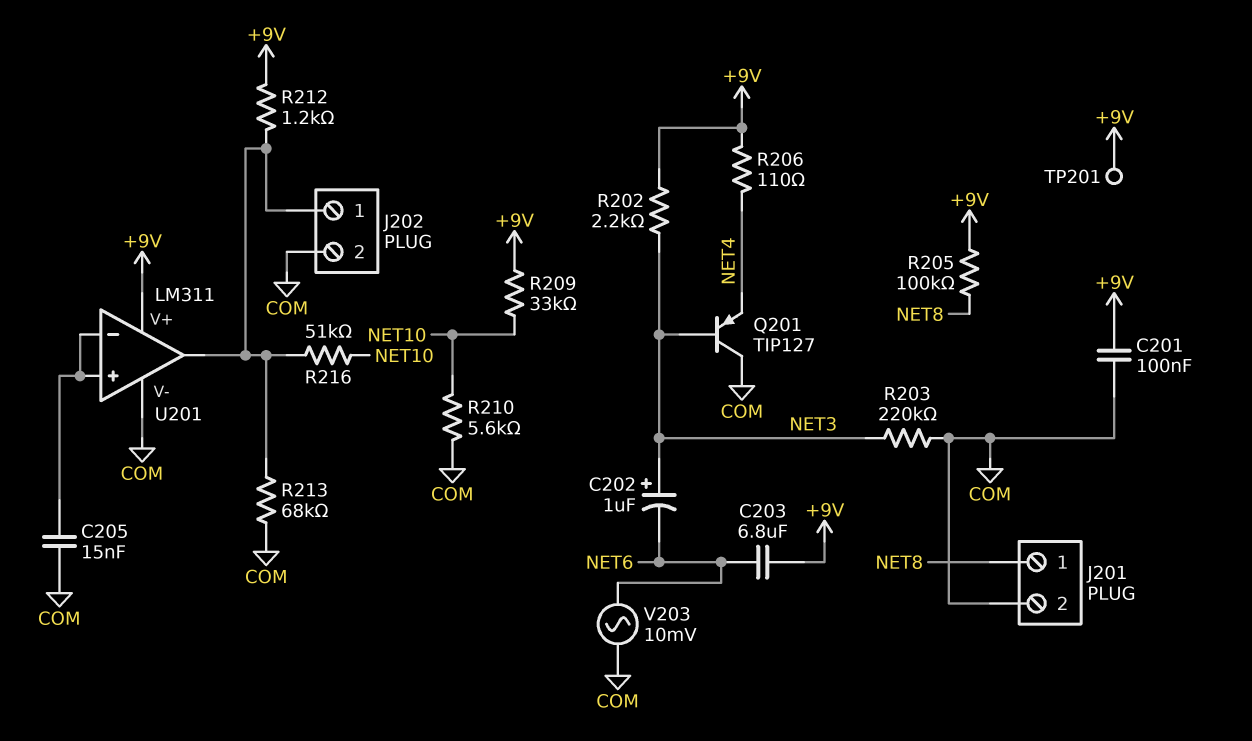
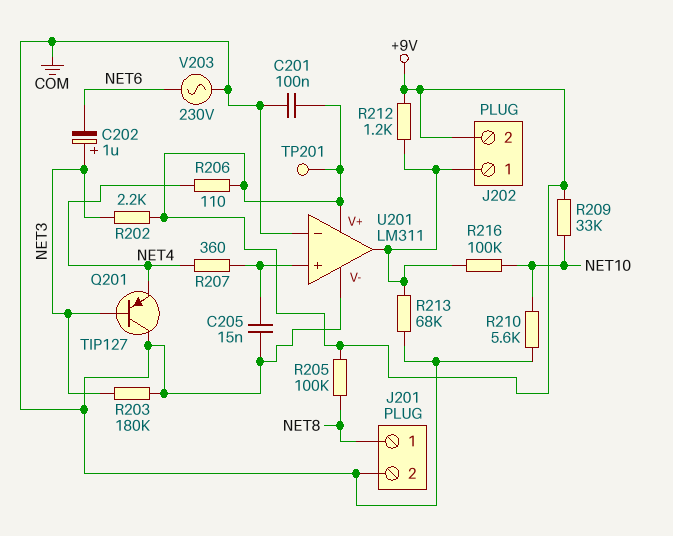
C203: 6.8uF (+9V, NET6) -> none
J202 pin 2: COM -> +9V
R203: 220k (COM, NET3) -> 180k (COM, NET3)
R207: none -> 360 (NET4, U201/in+)
R216: 51k (J202/1, NET10) -> 100k (J202/1, NET10)
U201 pin in-: U201/in+ -> COM
V203: AC 10mV (COM, NET6) -> AC 230V (COM, NET6)

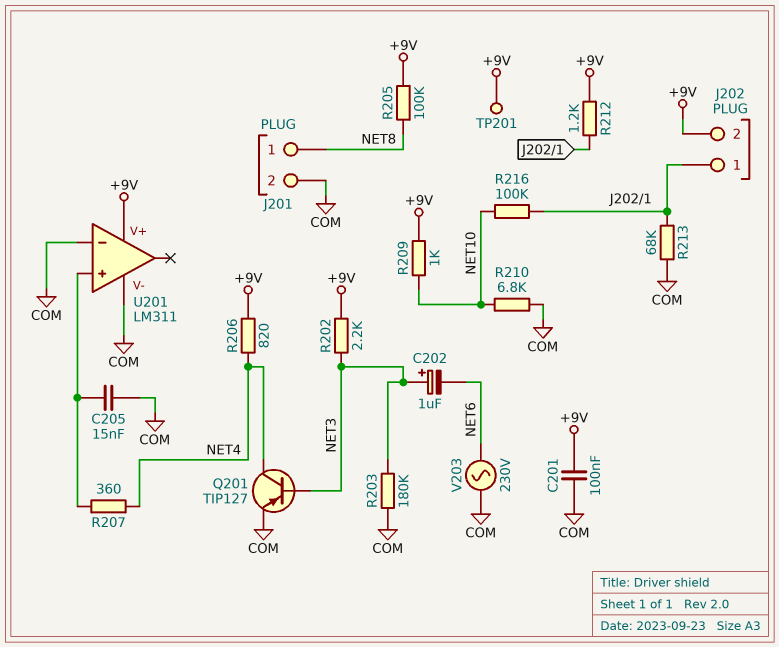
Q201: PNP TIP127 (B NET3, C COM, E NET4) -> PNP TIP127 (B NET3, C NET4, E COM)
R206: 110 (+9V, NET4) -> 820 (+9V, NET4)
R209: 33k (+9V, NET10) -> 1k (+9V, NET10)
R210: 5.6k (COM, NET10) -> 6.8k (COM, NET10)
U201 pin out: J202/1 -> none

